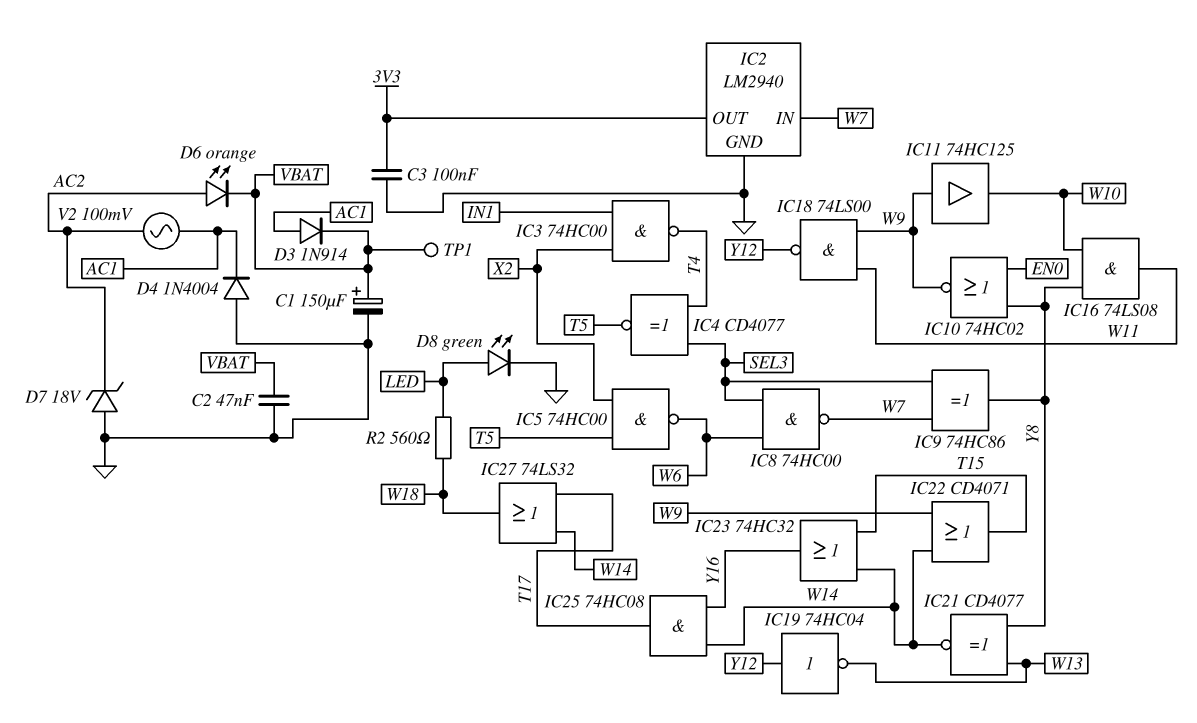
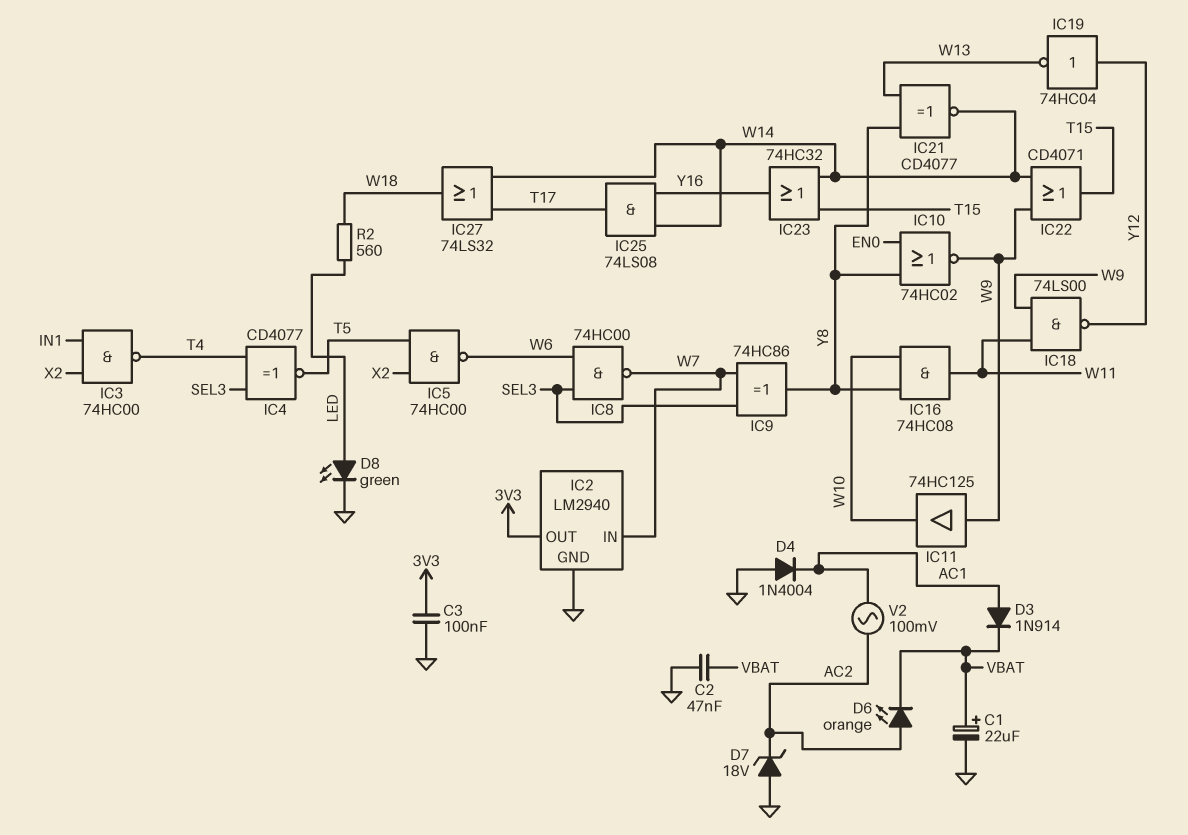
C1: 150uF (plus VBAT, minus GND) -> 22uF (plus VBAT, minus GND)
IC16: AND 74LS08 (in W10, in Y8, out W11) -> AND 74HC08 (in W10, in Y8, out W11)
IC25: AND 74HC08 (in W14, in Y16, out T17) -> AND 74LS08 (in W14, in Y16, out T17)
TP1: test point (VBAT) -> none

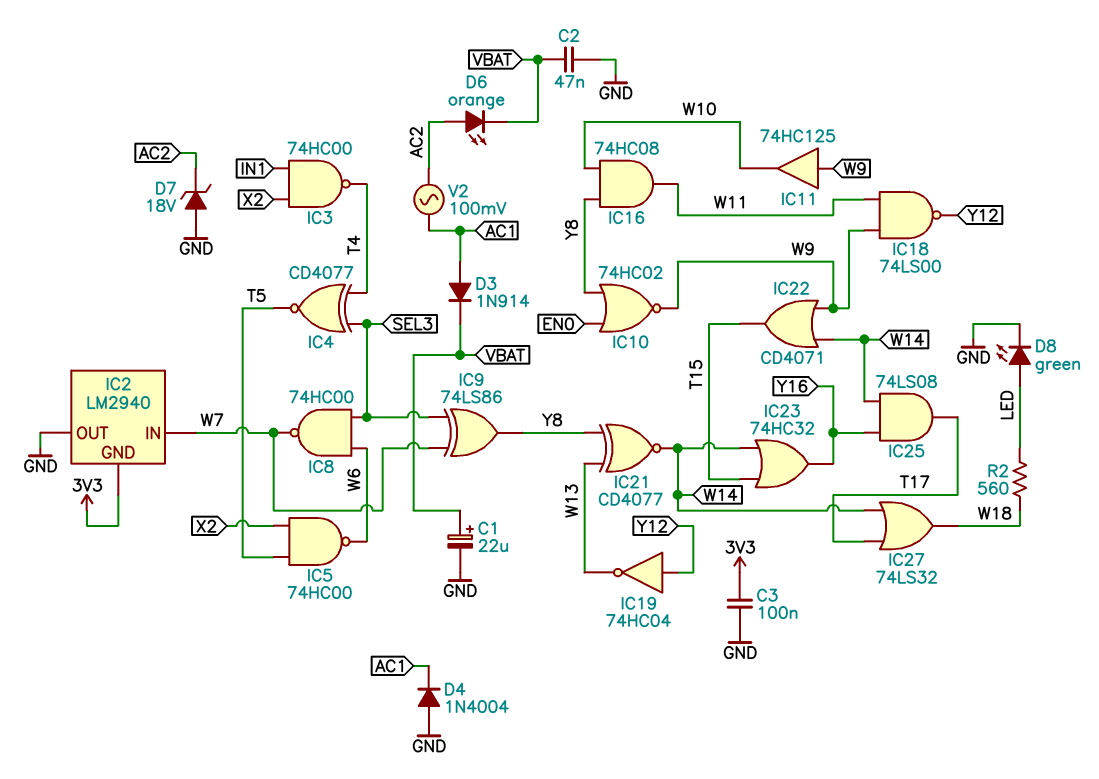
IC2 pin GND: GND -> 3V3
IC2 pin OUT: 3V3 -> GND
IC9: XOR 74HC86 (in SEL3, in W7, out Y8) -> XOR 74LS86 (in SEL3, in W7, out Y8)

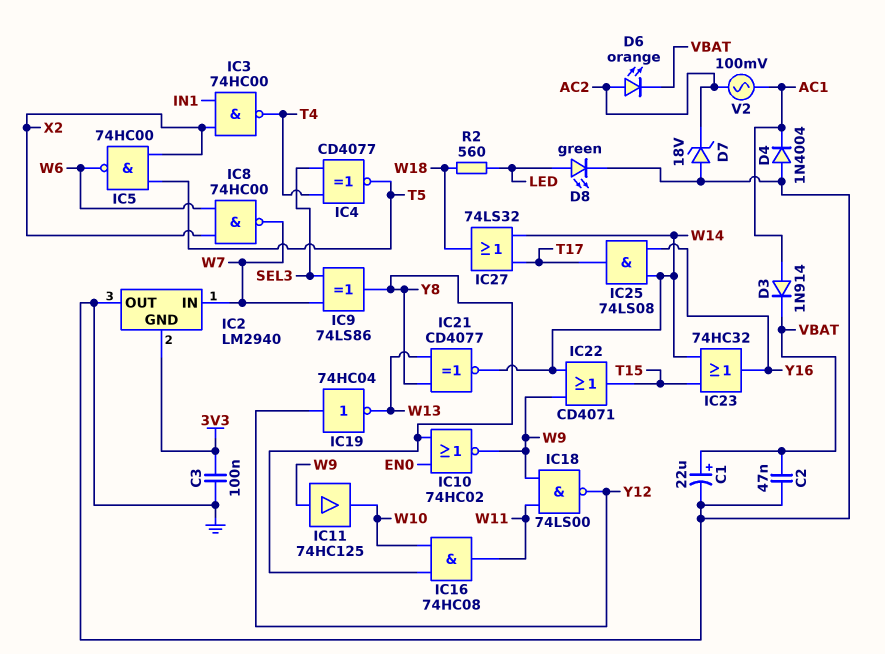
IC8: NAND 74HC00 (in SEL3, in W6, out W7) -> NAND 74HC00 (in W6, in X2, out W7)

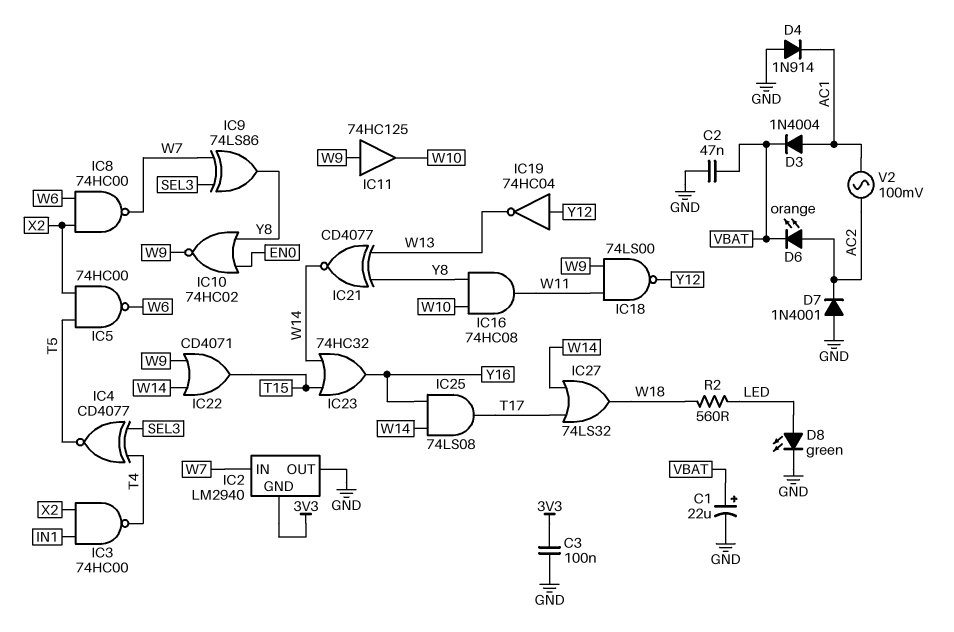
D3: diode 1N914 (A AC1, K VBAT) -> diode 1N4004 (A AC1, K VBAT)
D4: diode 1N4004 (A GND, K AC1) -> diode 1N914 (A GND, K AC1)
D7: zener 18V (A GND, K AC2) -> diode 1N4001 (A GND, K AC2)

